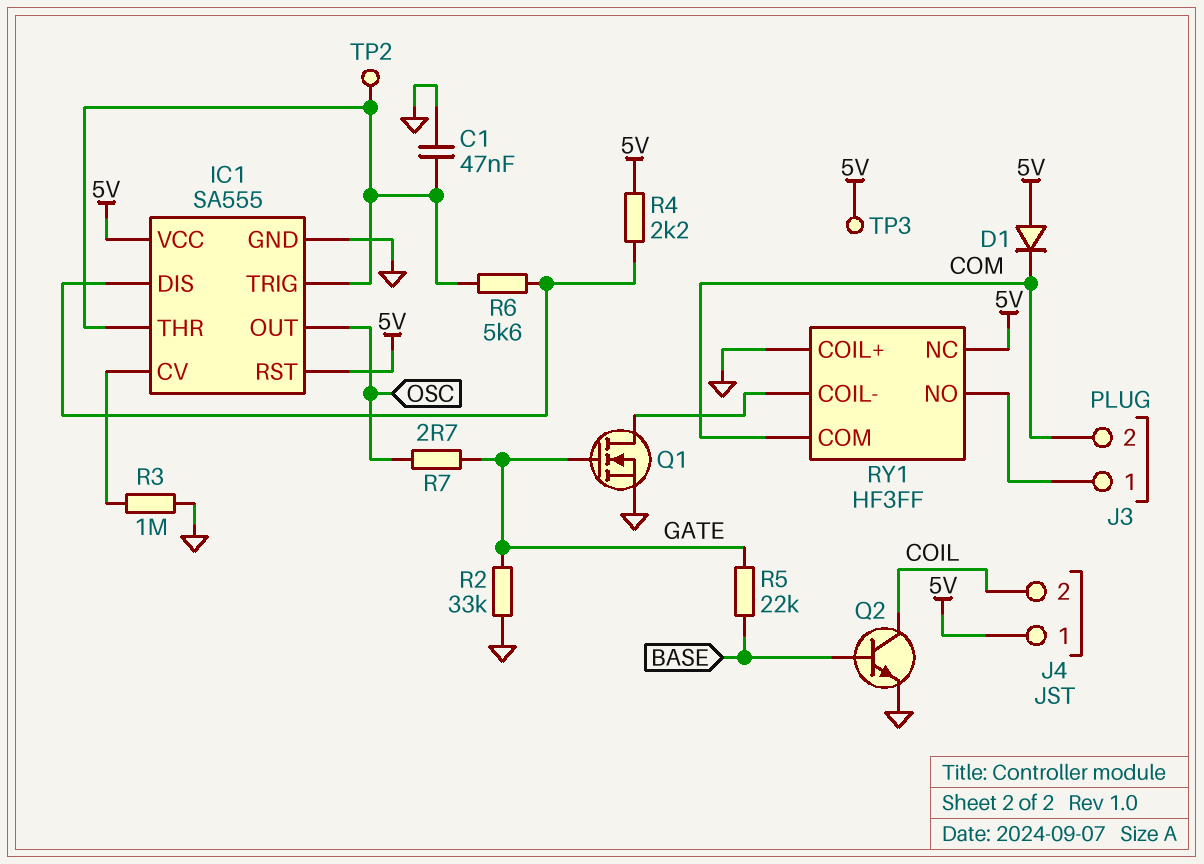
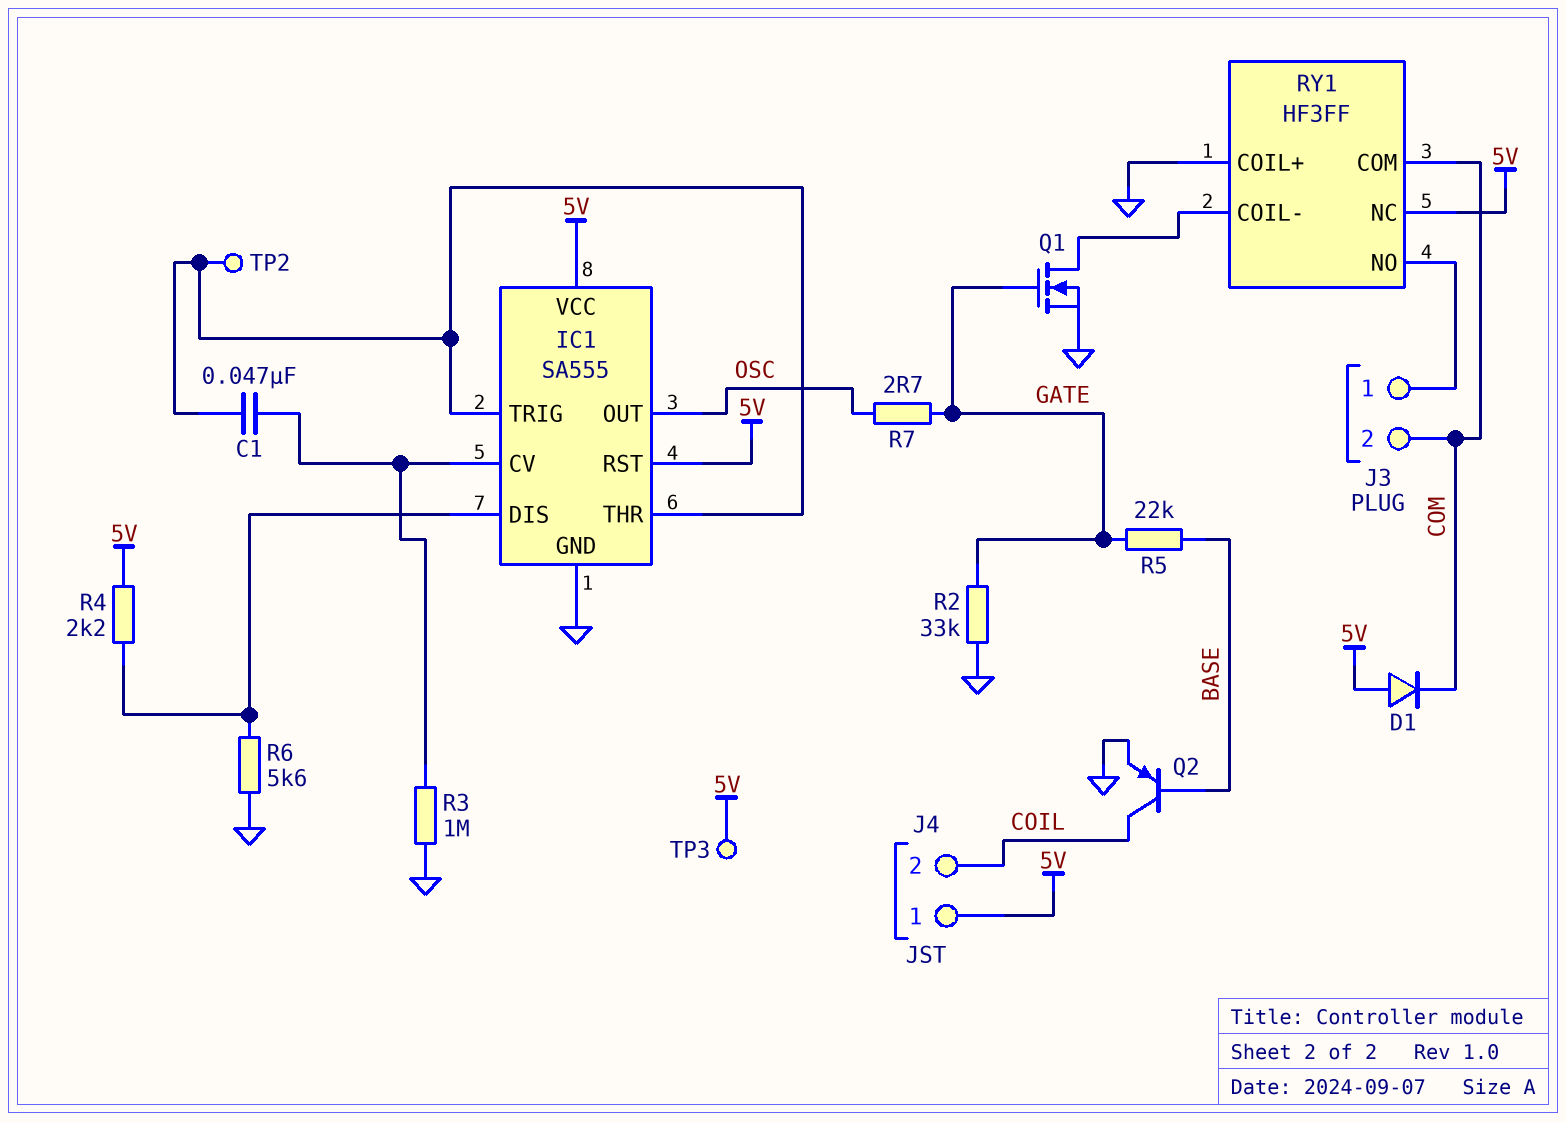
C1: 47nF (GND, IC1/THR) -> 47nF (IC1/CV, IC1/THR)
Q2: NPN (B BASE, C COIL, E GND) -> PNP (B BASE, C COIL, E GND)
R6: 5.6k (IC1/DIS, IC1/THR) -> 5.6k (GND, IC1/DIS)

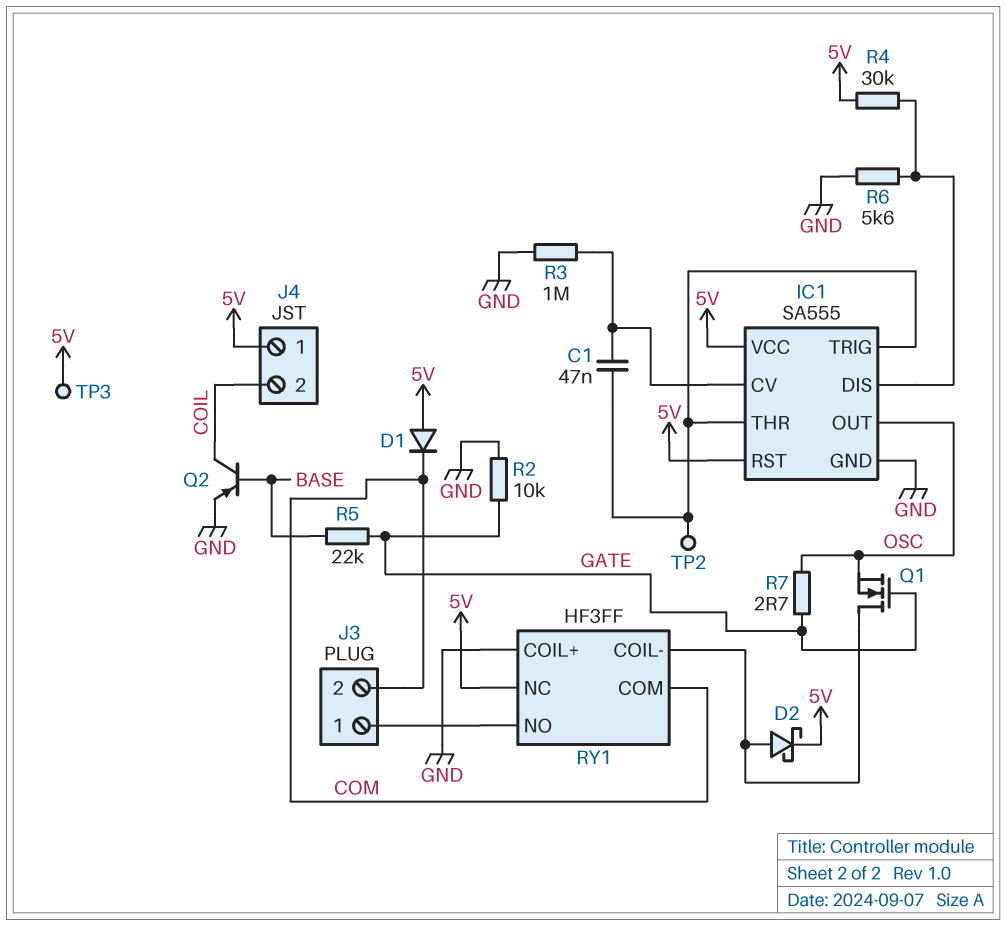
D2: none -> schottky (A RY1/COIL-, K 5V)
Q1: NMOS (G GATE, D RY1/COIL-, S GND) -> NMOS (G GATE, D RY1/COIL-, S OSC)
R2: 33k (GATE, GND) -> 10k (GATE, GND)
R4: 2.2k (5V, IC1/DIS) -> 30k (5V, IC1/DIS)

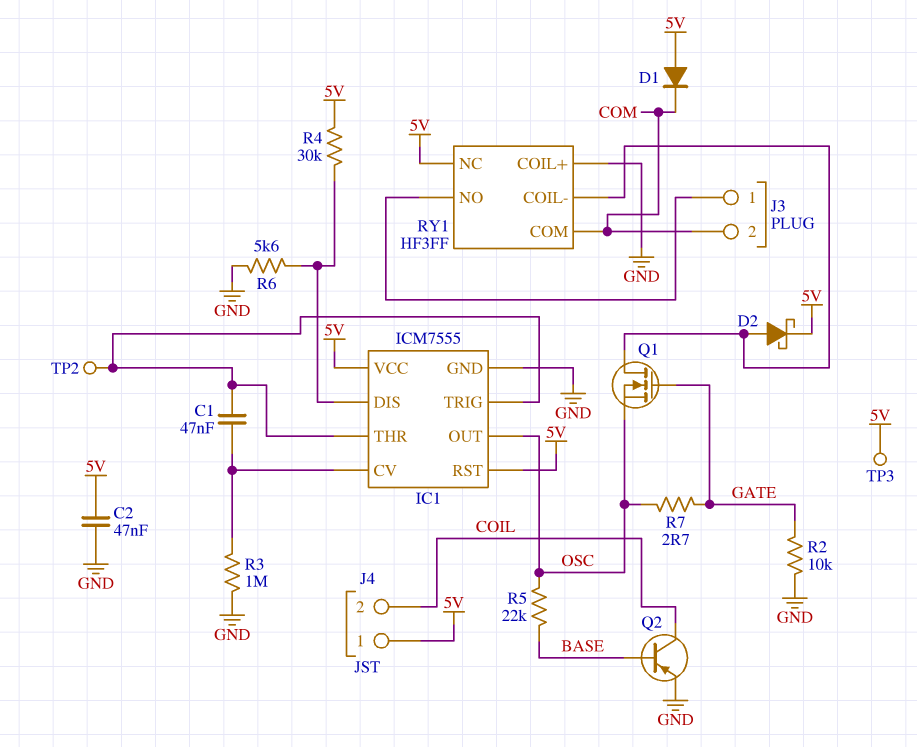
C2: none -> 47nF (5V, GND)
IC1: SA555 -> ICM7555
R5: 22k (BASE, GATE) -> 22k (BASE, OSC)

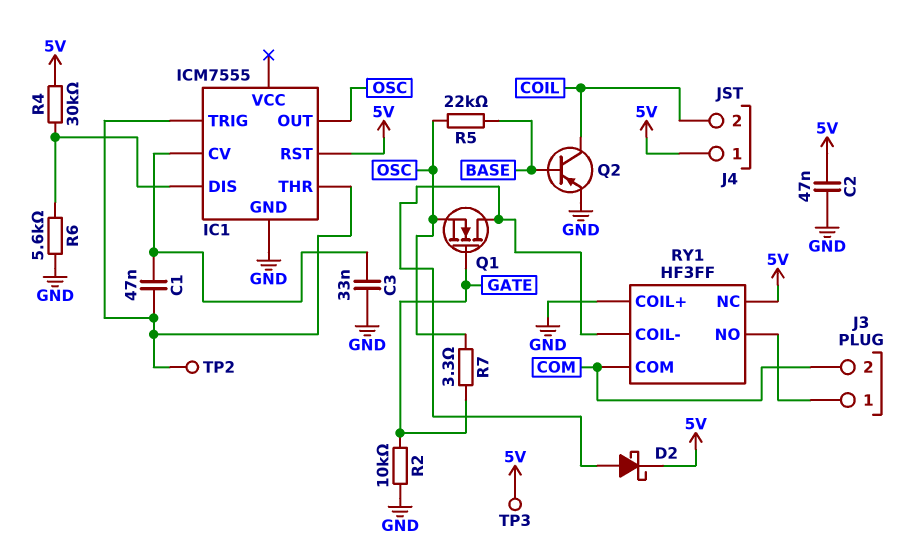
C3: none -> 33nF (GND, IC1/CV)
D1: diode (A 5V, K COM) -> none
IC1 pin VCC: 5V -> none
R3: 1M (GND, IC1/CV) -> none
R7: 2.7 (GATE, OSC) -> 3.3 (GATE, OSC)

